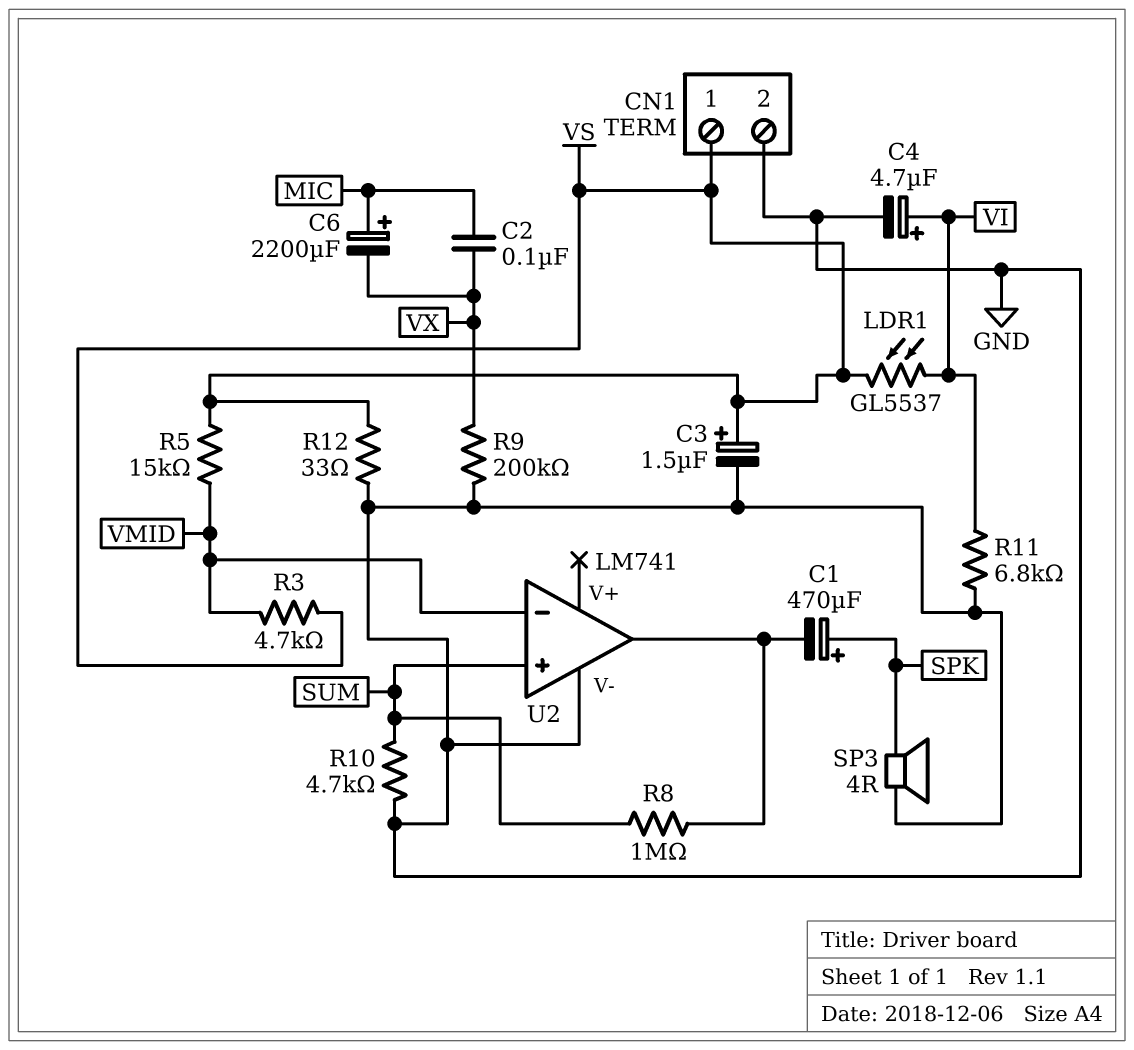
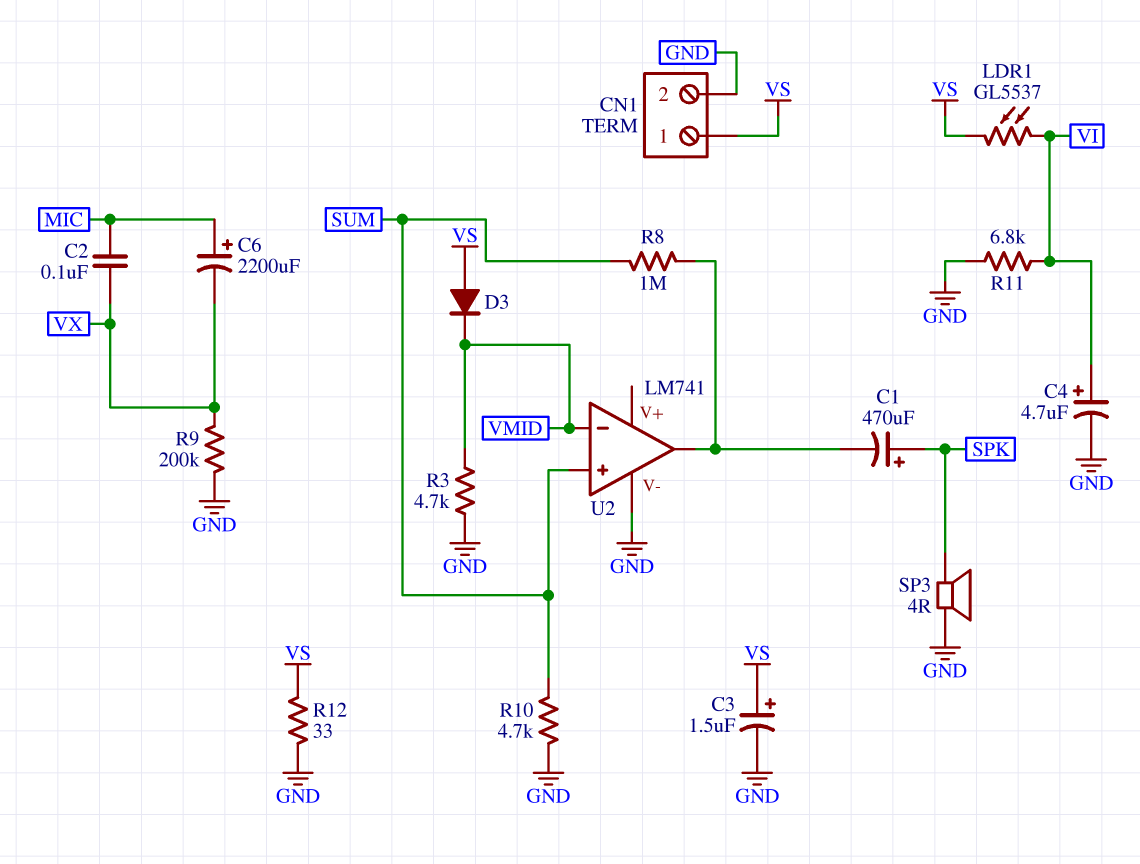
D3: none -> diode (A VS, K VMID)
R3: 4.7k (VMID, VS) -> 4.7k (GND, VMID)
R5: 15k (VMID, VS) -> none

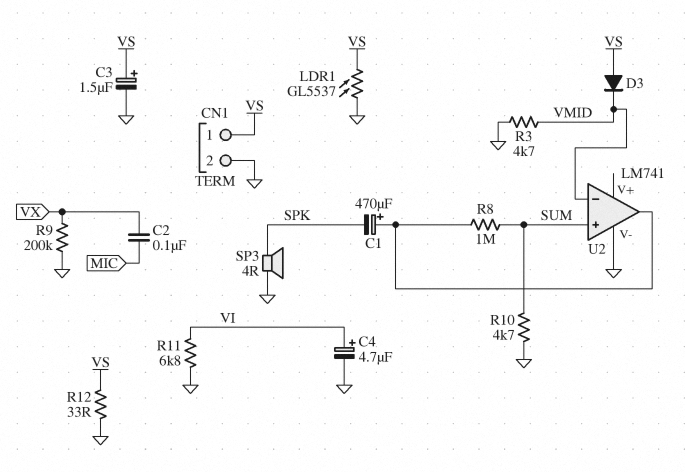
C1: 470uF (plus SPK, minus U2/out) -> 470uF (plus U2/out, minus SPK)
C6: 2200uF (plus MIC, minus VX) -> none
LDR1: GL5537 (VI, VS) -> GL5537 (GND, VS)

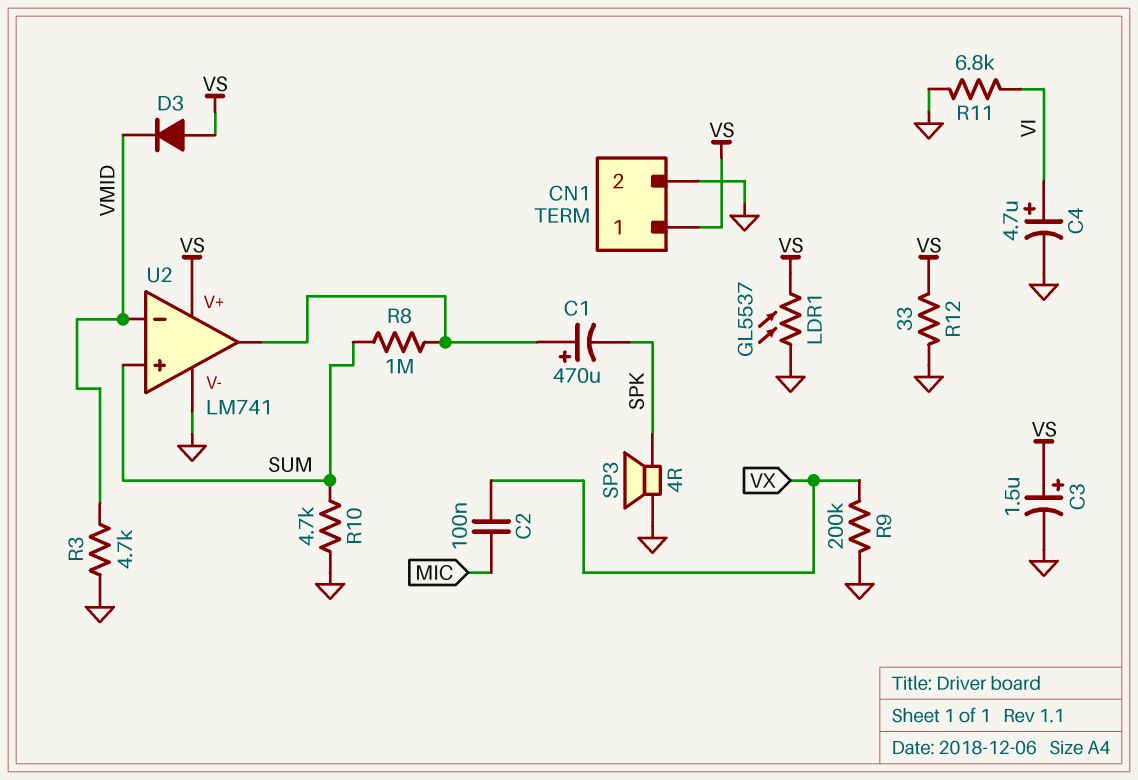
U2 pin V+: none -> VS

